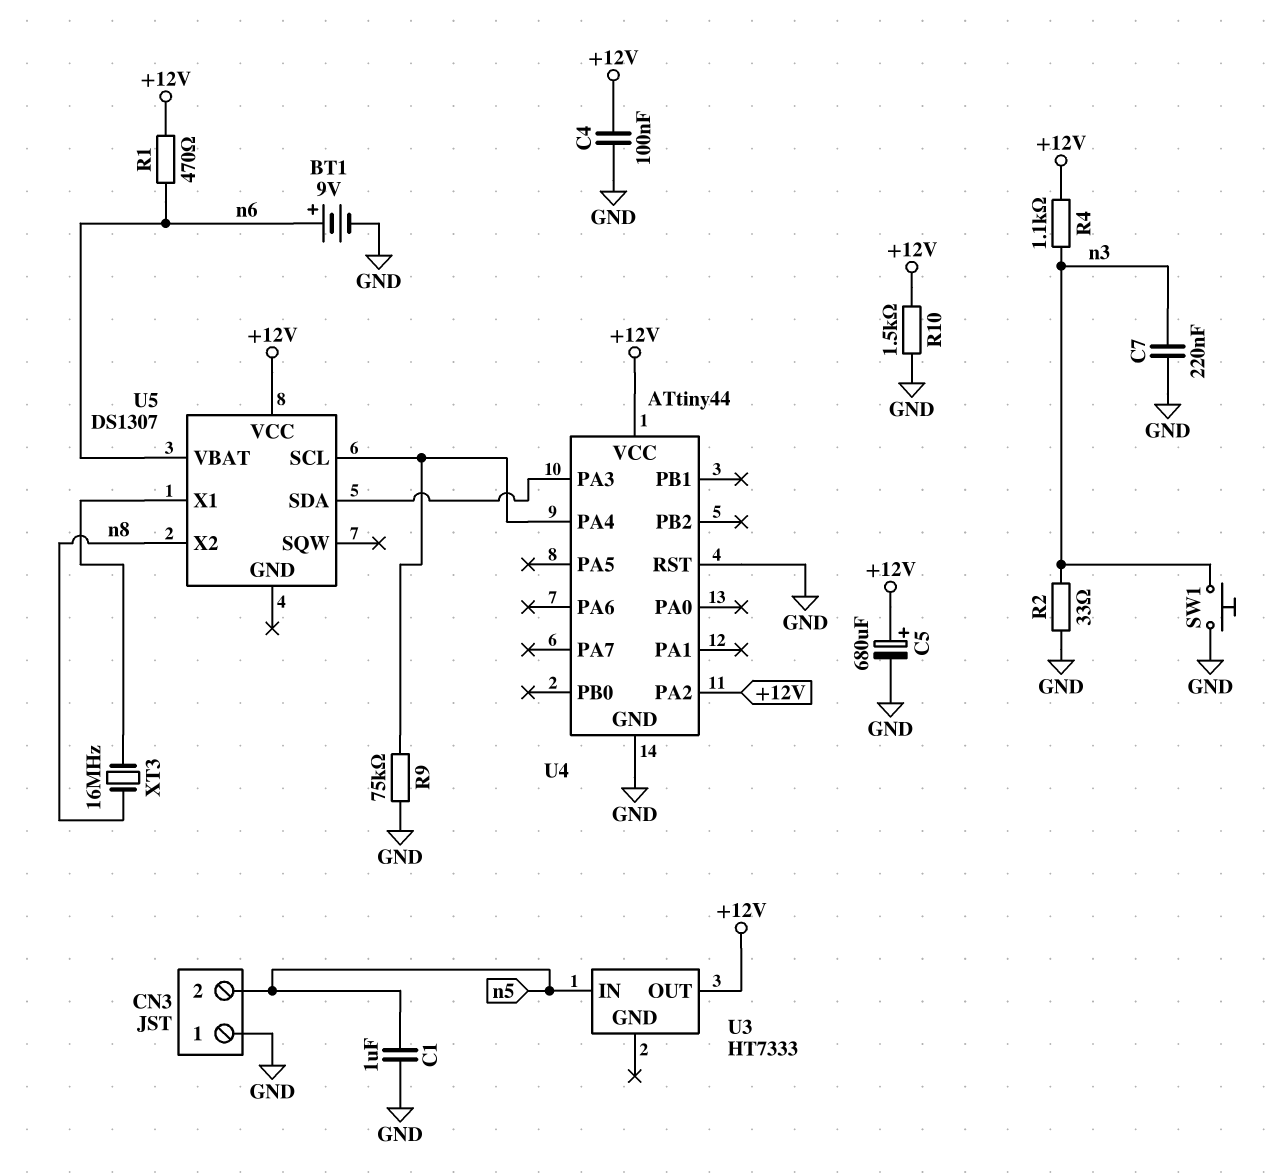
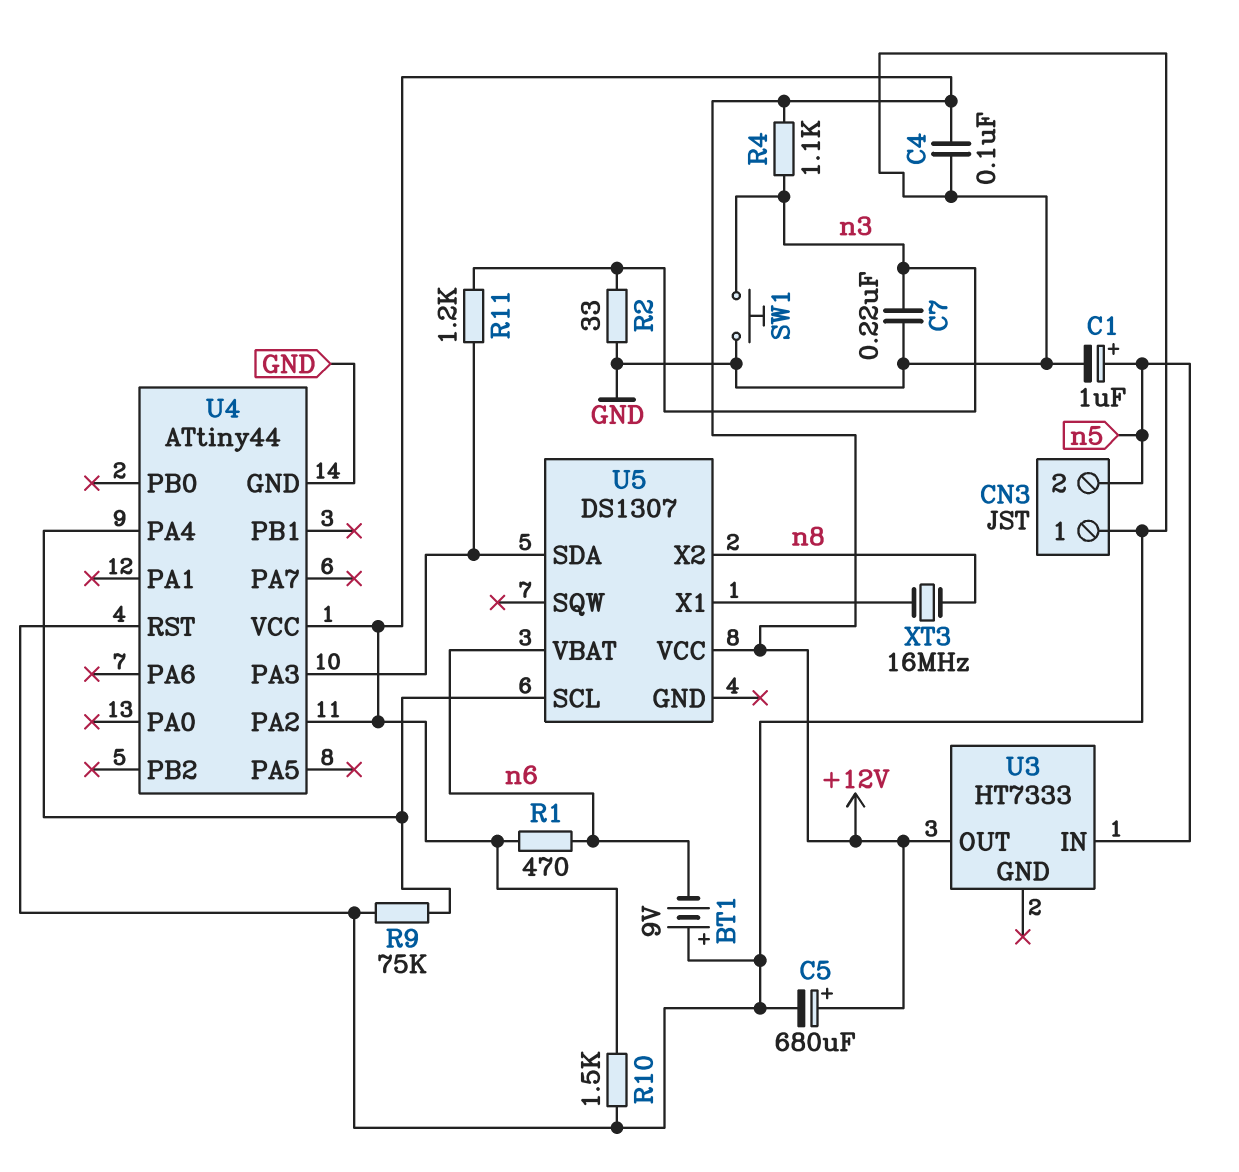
BT1: 9V (plus n6, minus GND) -> 9V (plus GND, minus n6)
C1: 1uF (GND, n5) -> 1uF (plus n5, minus GND)
R11: none -> 1.2k (U4/PA3, n3)

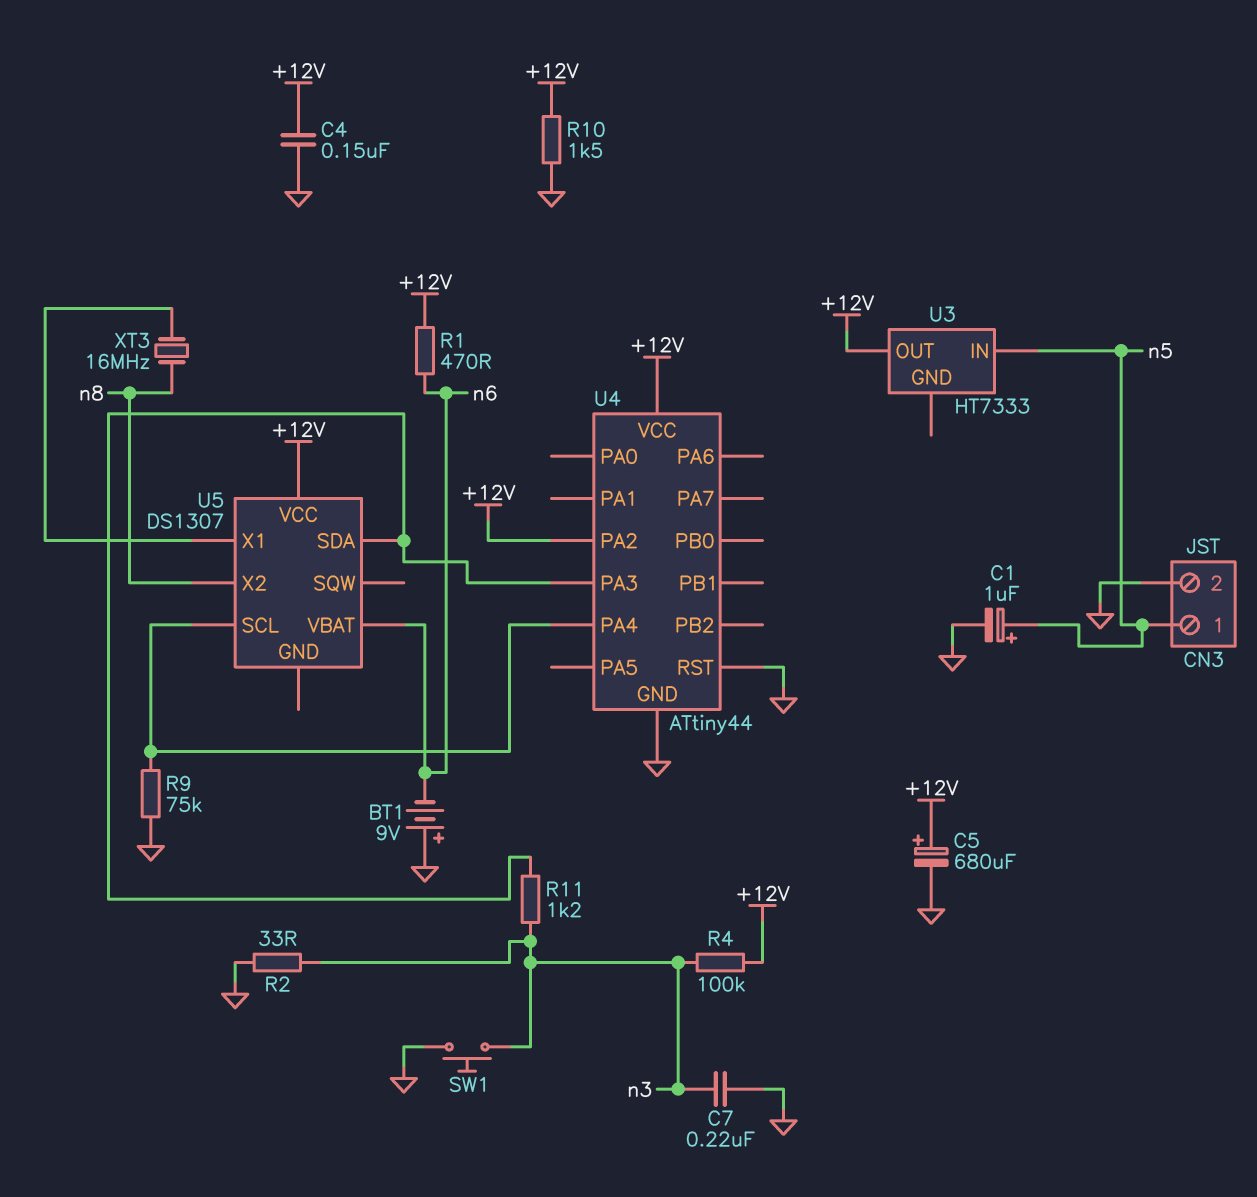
C4: 100nF (+12V, GND) -> 150nF (+12V, GND)
CN3 pin 1: GND -> n5
CN3 pin 2: n5 -> GND
R4: 1.1k (+12V, n3) -> 100k (+12V, n3)

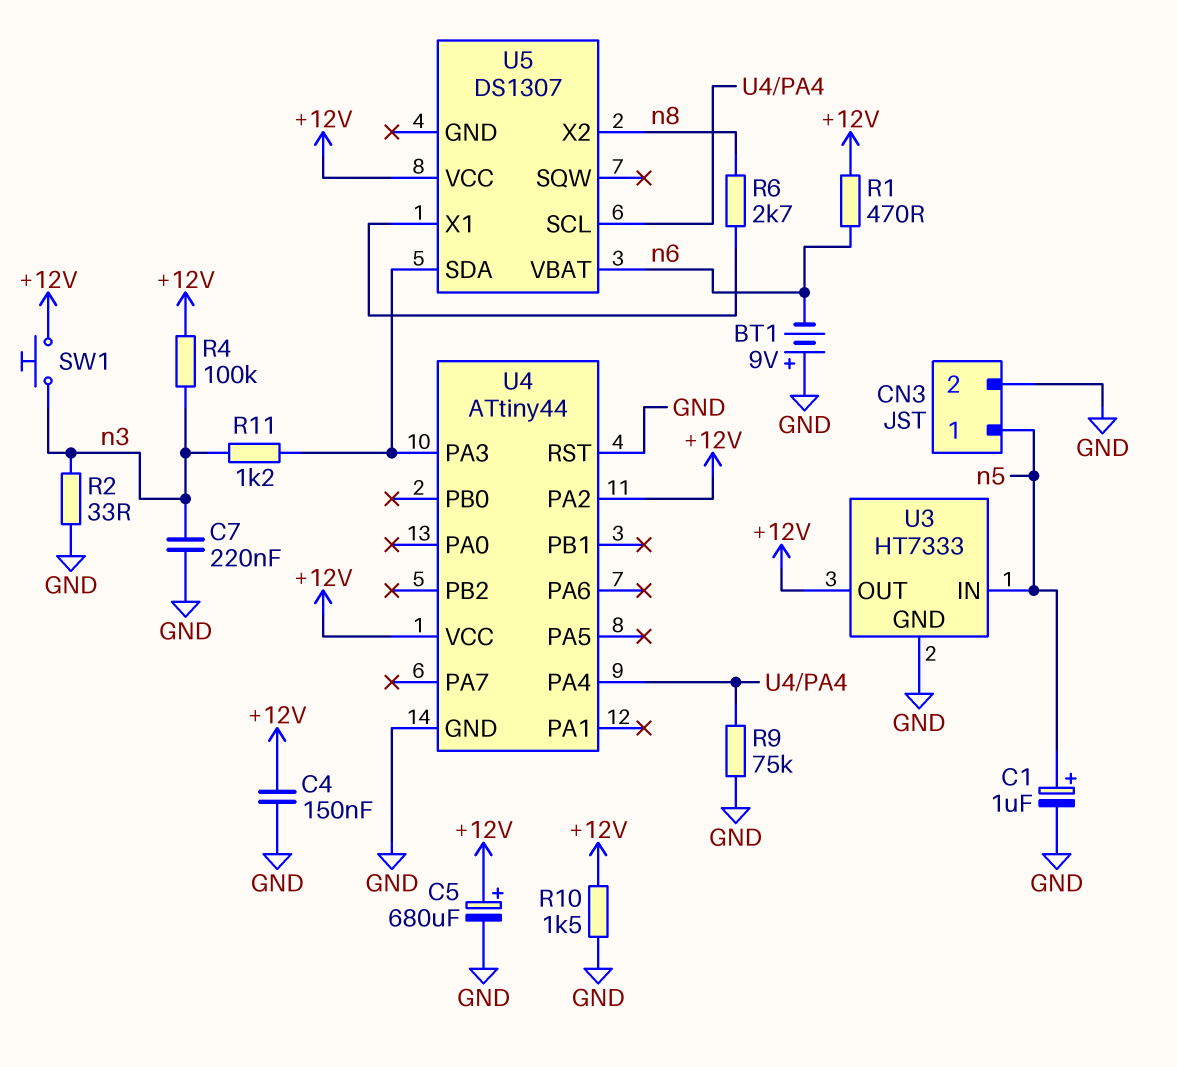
R6: none -> 2.7k (U5/X1, n8)
SW1: button (GND, n3) -> button (+12V, n3)
U3 pin GND: none -> GND
XT3: 16MHz (U5/X1, n8) -> none

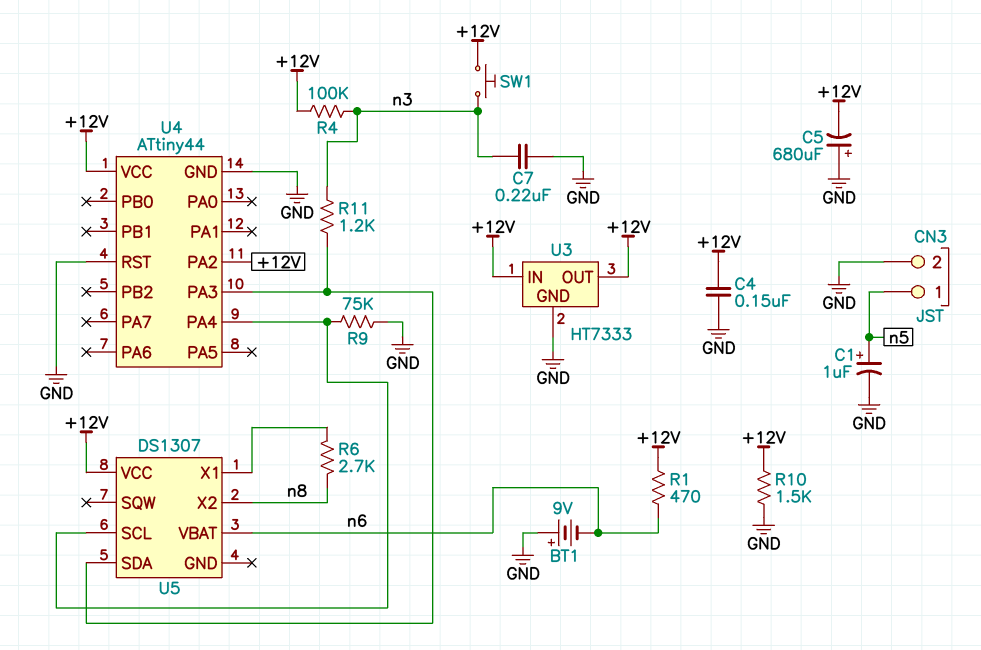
C5: 680uF (plus +12V, minus GND) -> 680uF (plus GND, minus +12V)
R2: 33 (GND, n3) -> none
U3 pin IN: n5 -> +12V

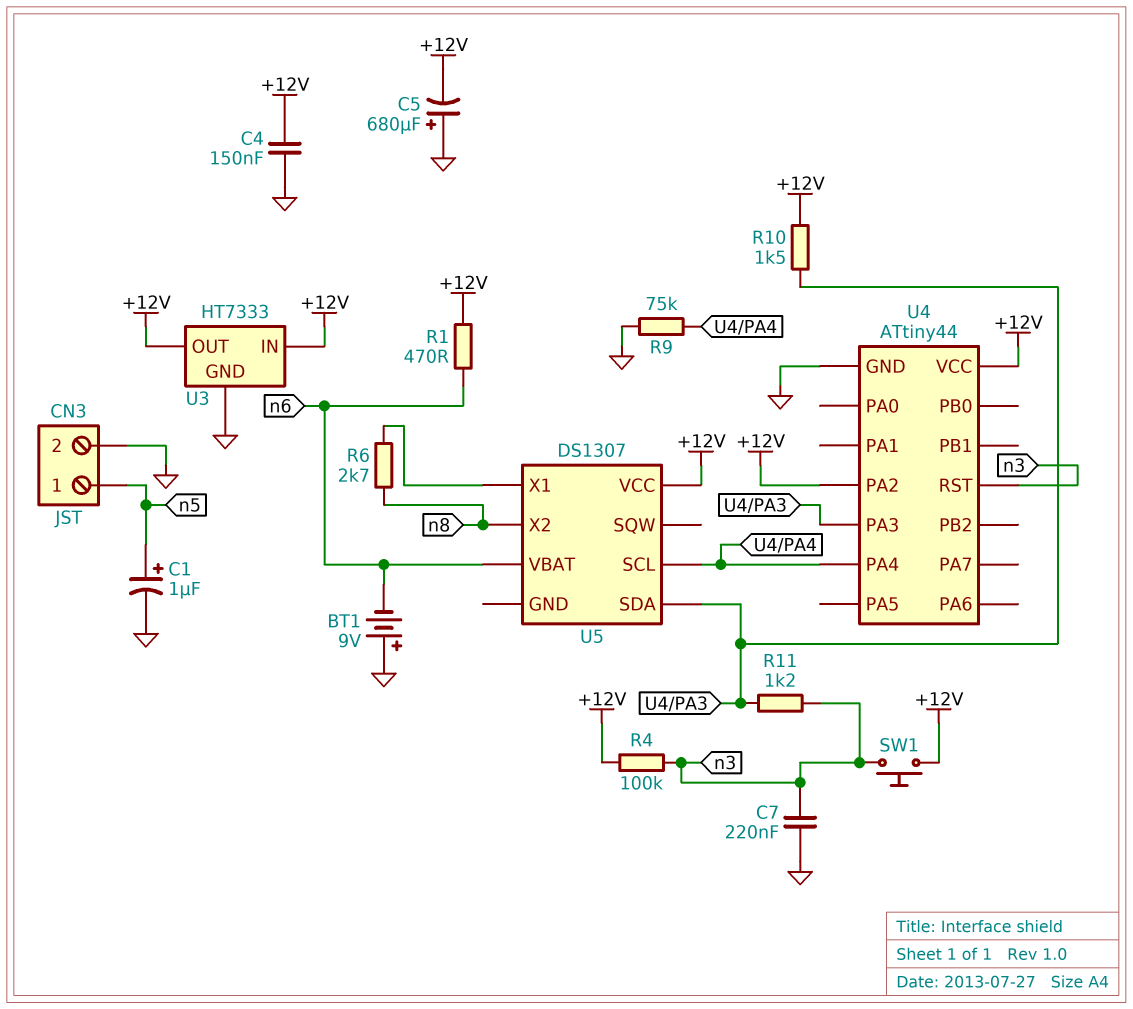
R10: 1.5k (+12V, GND) -> 1.5k (+12V, U4/PA3)
U4 pin RST: GND -> n3

